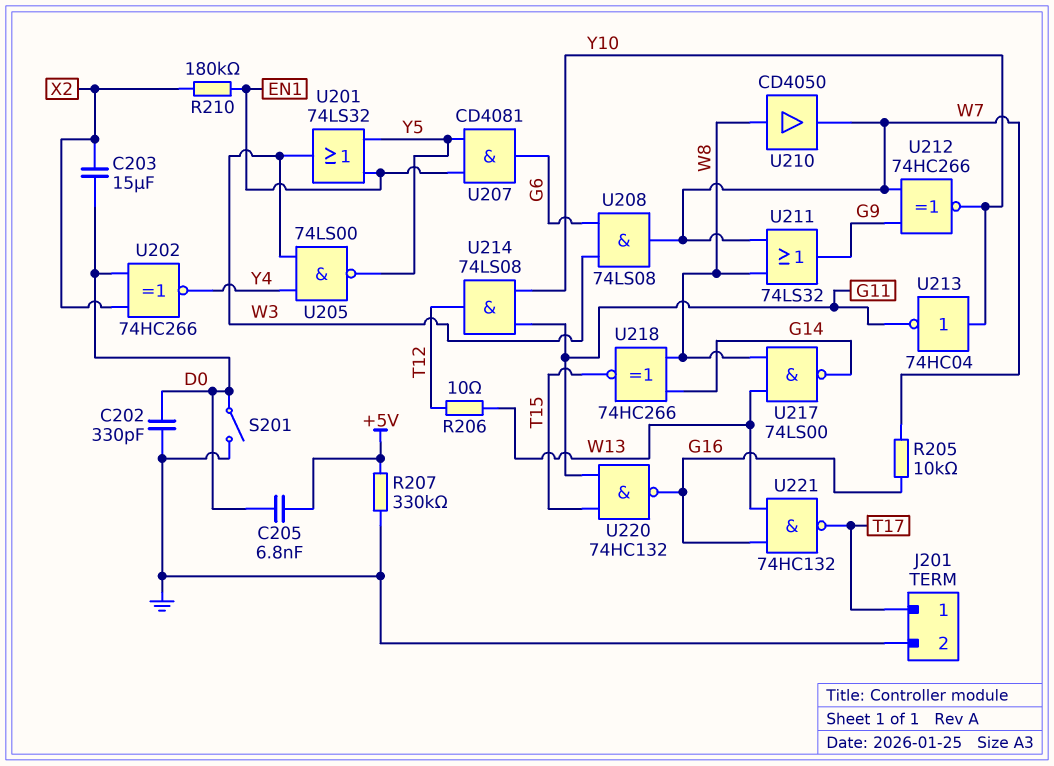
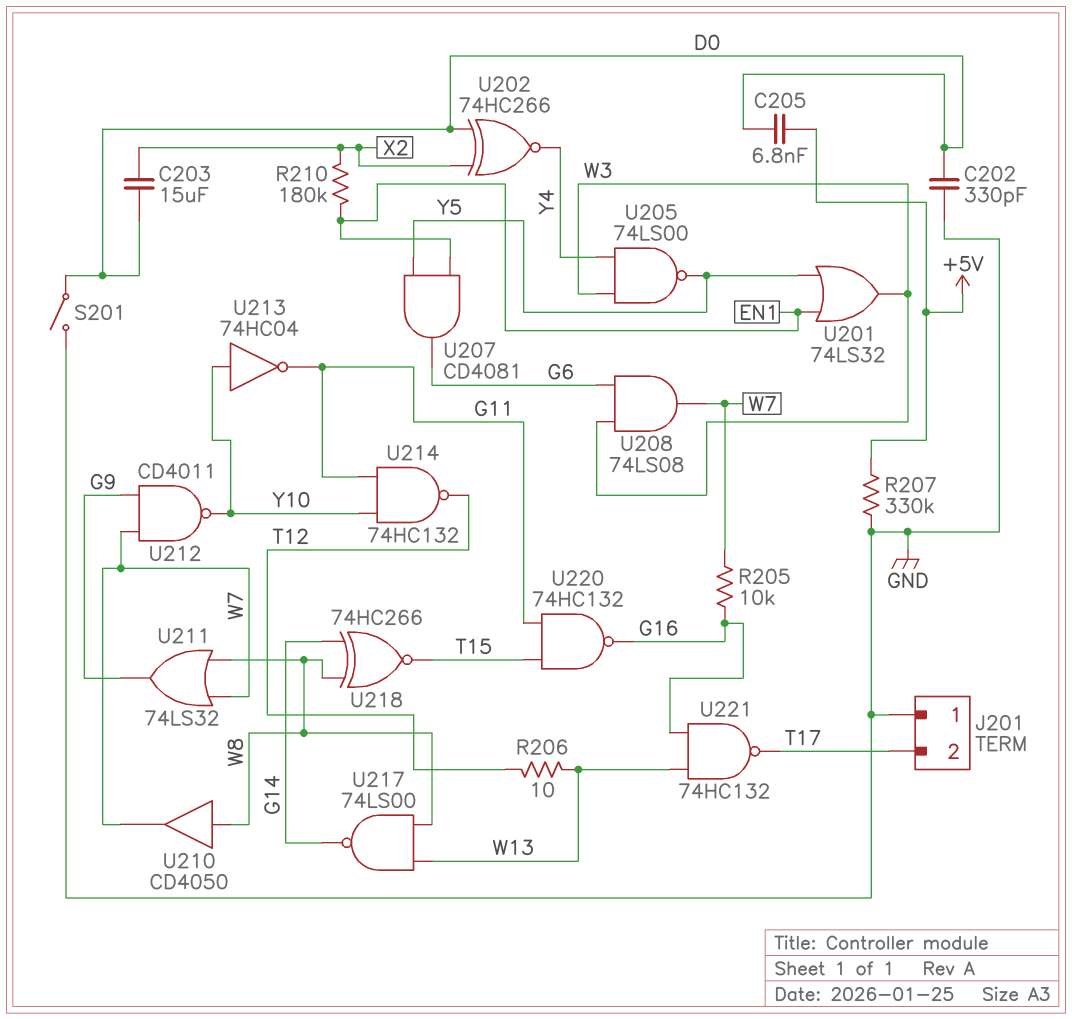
J201 pin 1: T17 -> GND
J201 pin 2: GND -> T17
U212: XNOR 74HC266 (in G9, in W7, out Y10) -> NAND CD4011 (in G9, in W7, out Y10)
U214: AND 74LS08 (in G11, in Y10, out T12) -> NAND 74HC132 (in G11, in Y10, out T12)

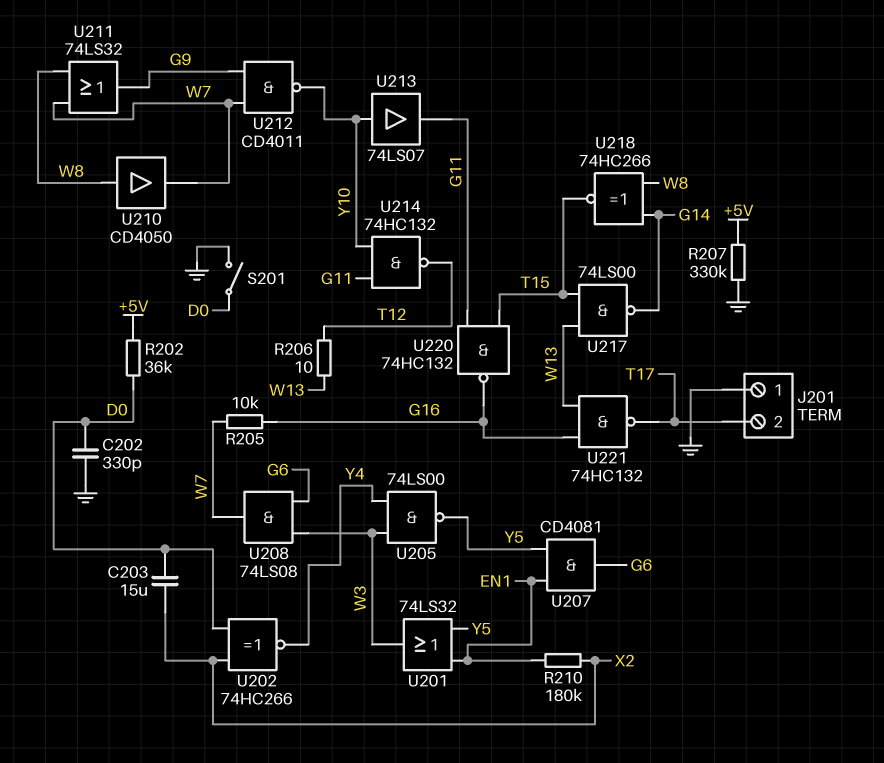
C205: 6.8nF (+5V, D0) -> none
R202: none -> 36k (+5V, D0)
U213: NOT 74HC04 (in Y10, out G11) -> buffer 74LS07 (in Y10, out G11)
U217: NAND 74LS00 (in W8, in W13, out G14) -> NAND 74LS00 (in T15, in W13, out G14)

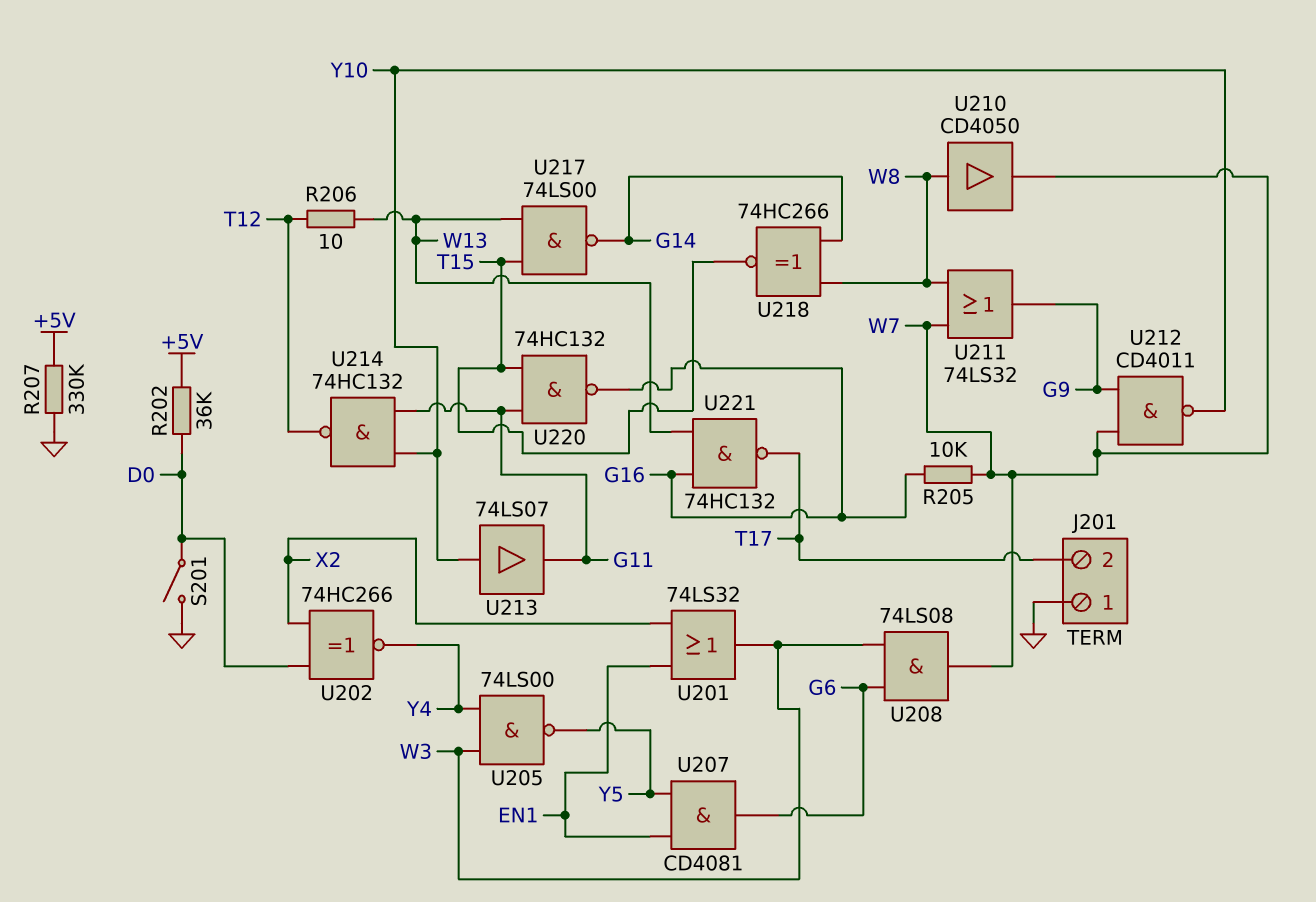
C202: 330pF (D0, GND) -> none
C203: 15uF (D0, X2) -> none
R210: 180k (EN1, X2) -> none
U201: OR 74LS32 (in EN1, in Y5, out W3) -> OR 74LS32 (in EN1, in X2, out W3)

